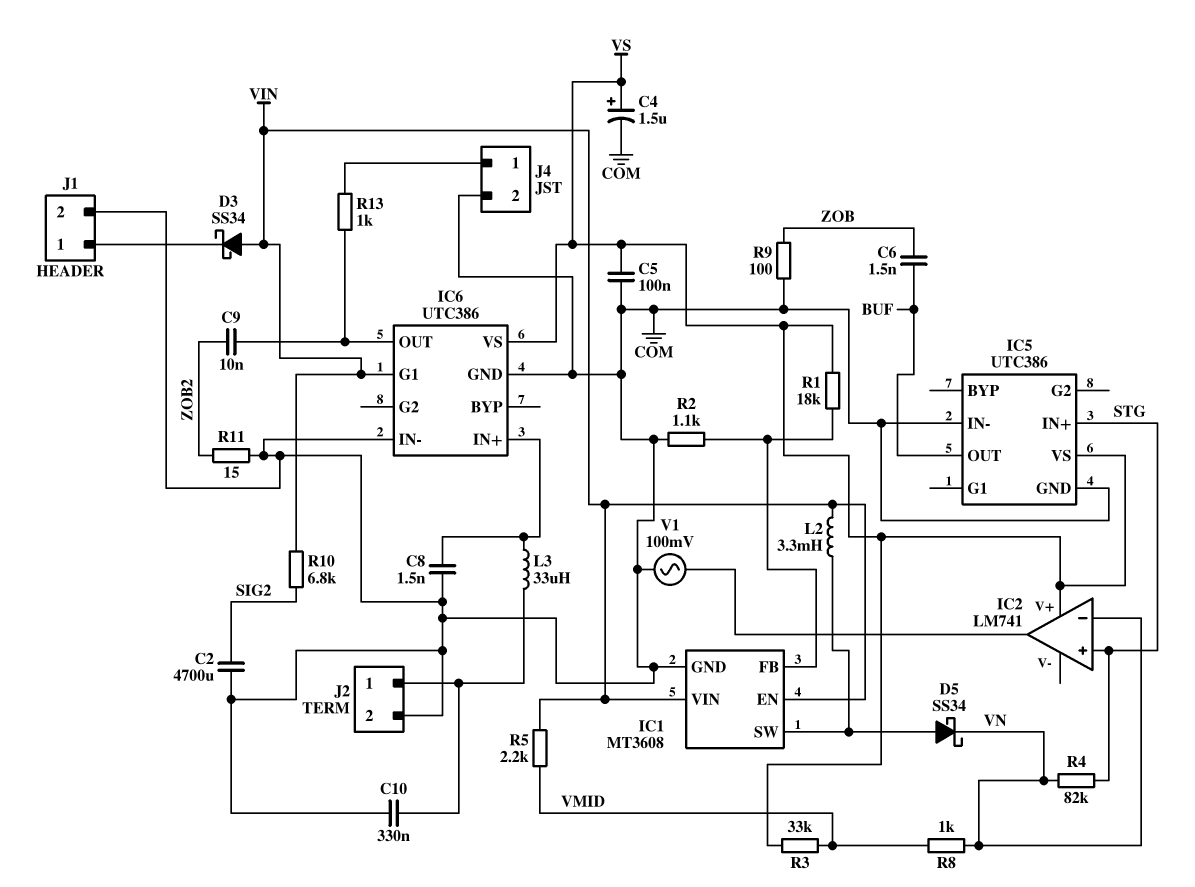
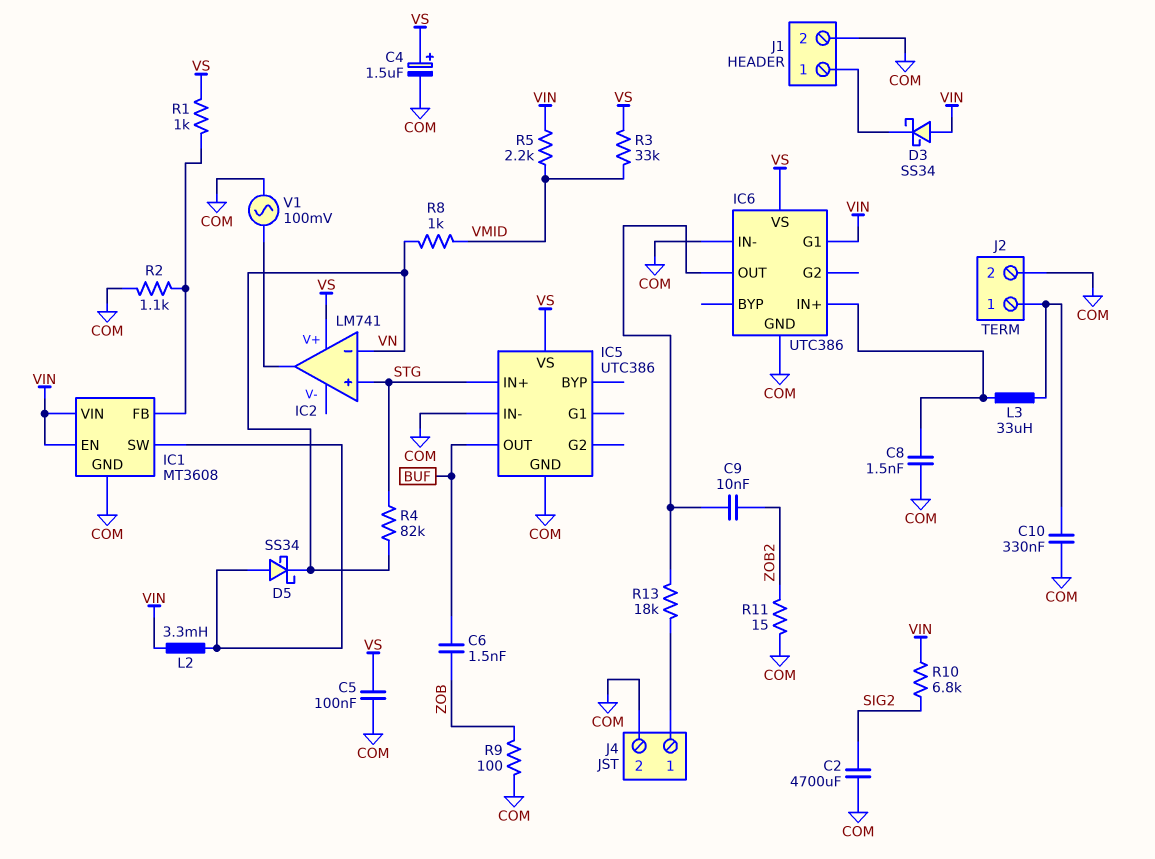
R1: 18k (IC1/FB, VS) -> 1k (IC1/FB, VS)
R13: 1k (IC6/OUT, J4/1) -> 18k (IC6/OUT, J4/1)

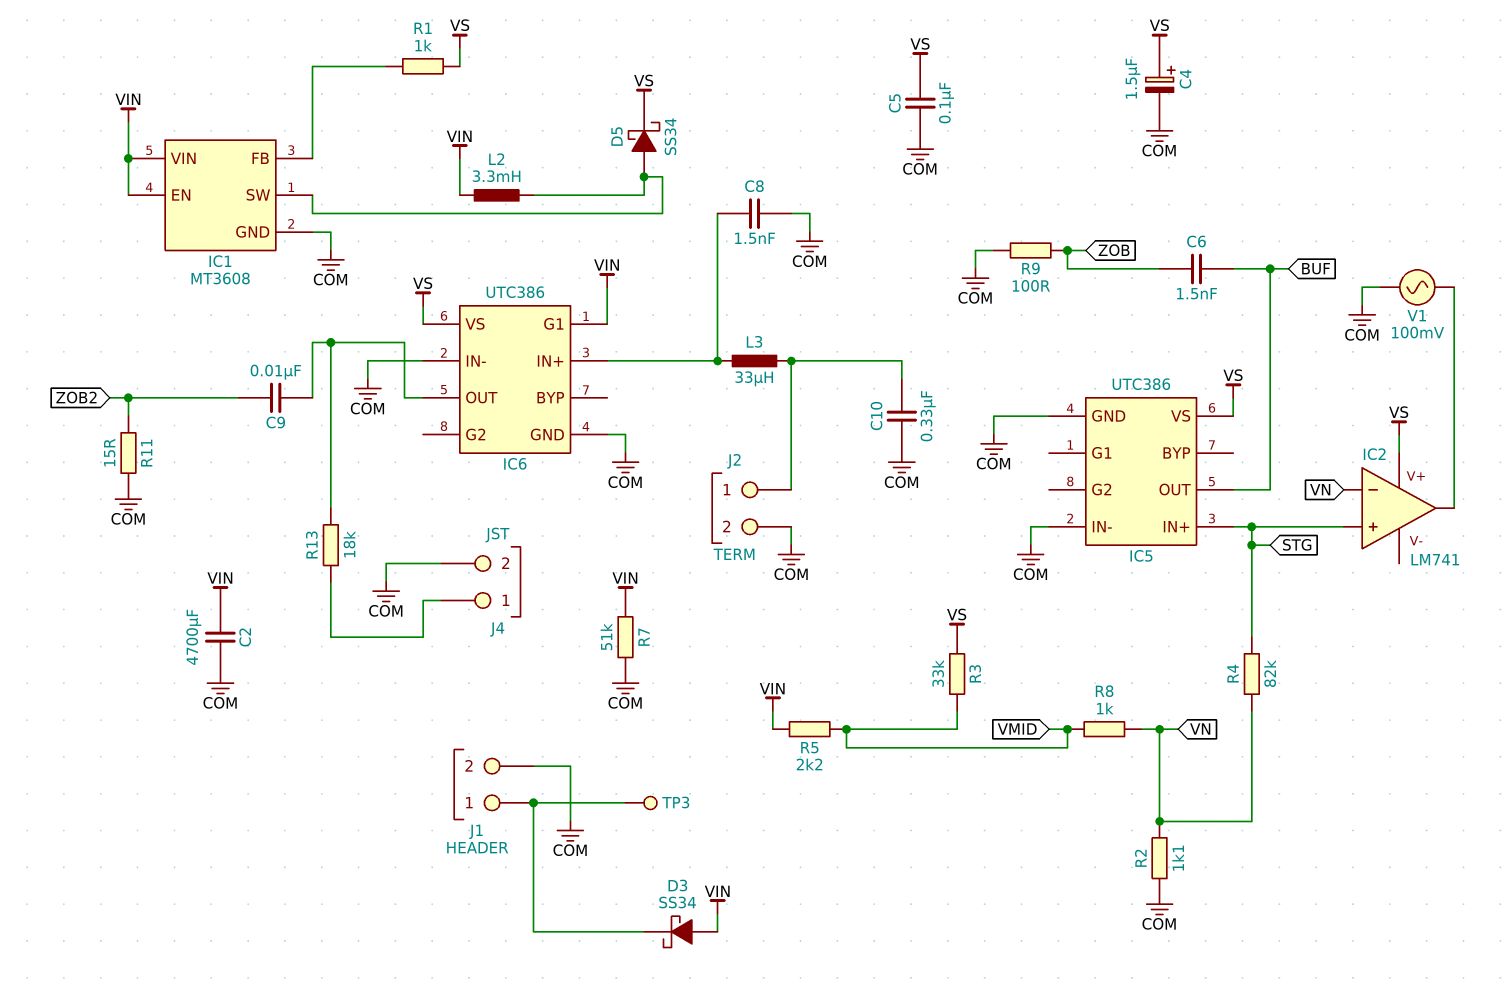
C2: 4700uF (COM, SIG2) -> 4700uF (COM, VIN)
D5: schottky SS34 (A IC1/SW, K VN) -> schottky SS34 (A IC1/SW, K VS)
R2: 1.1k (COM, IC1/FB) -> 1.1k (COM, VN)
R7: none -> 51k (COM, VIN)
R10: 6.8k (SIG2, VIN) -> none
TP3: none -> test point (J1/1)

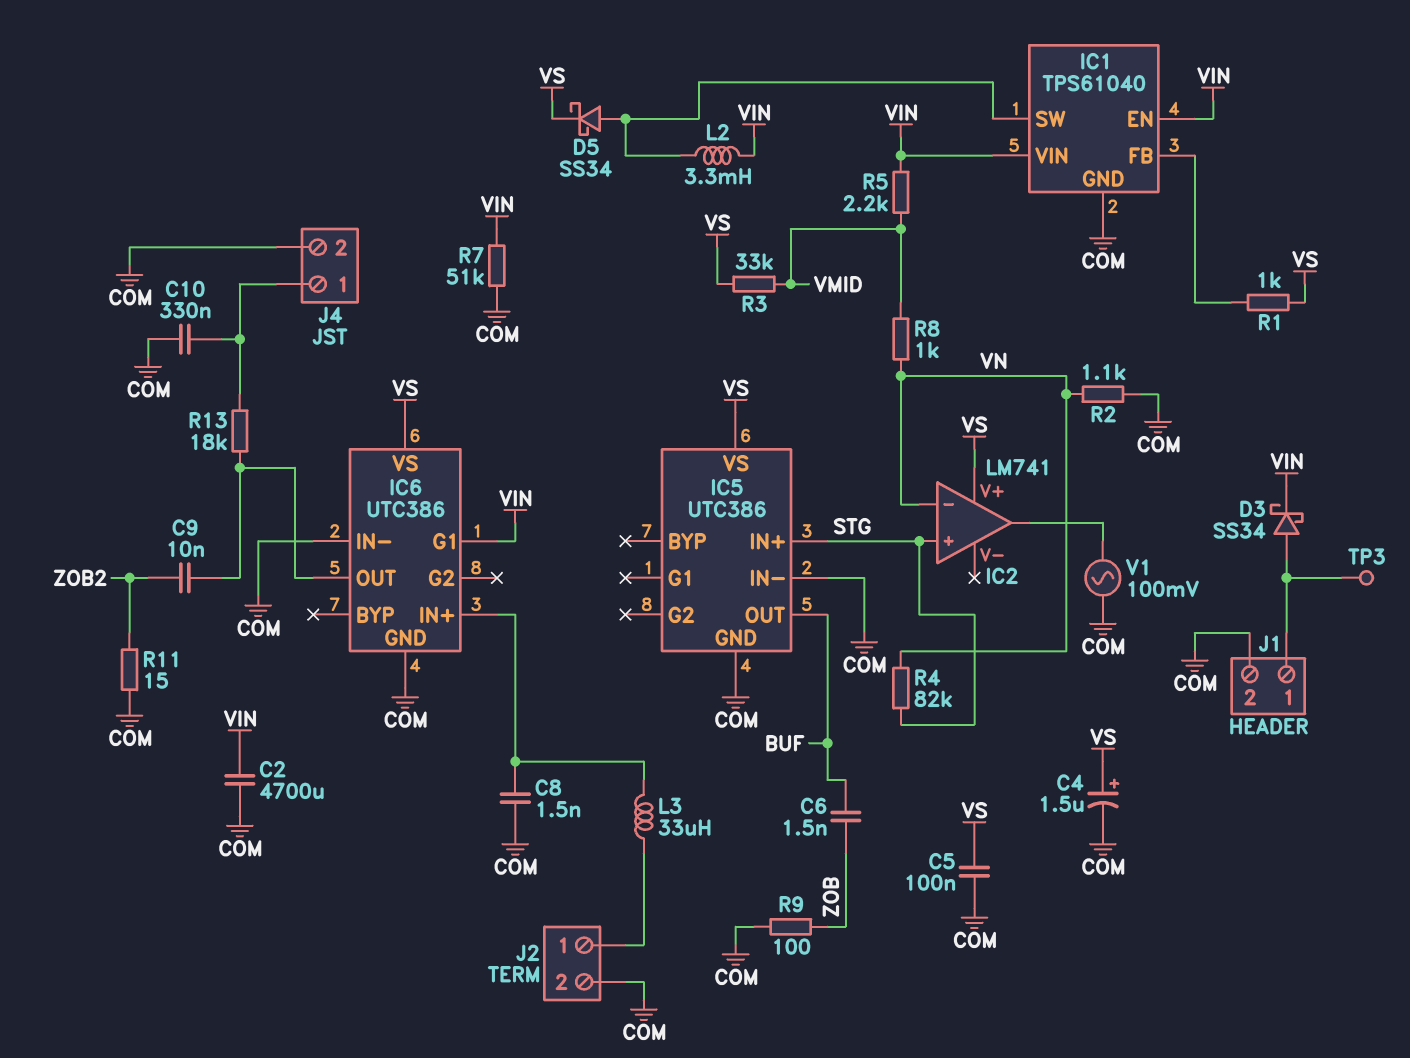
C10: 330nF (COM, J2/1) -> 330nF (COM, J4/1)
D3: schottky SS34 (A VIN, K J1/1) -> schottky SS34 (A J1/1, K VIN)
IC1: MT3608 -> TPS61040

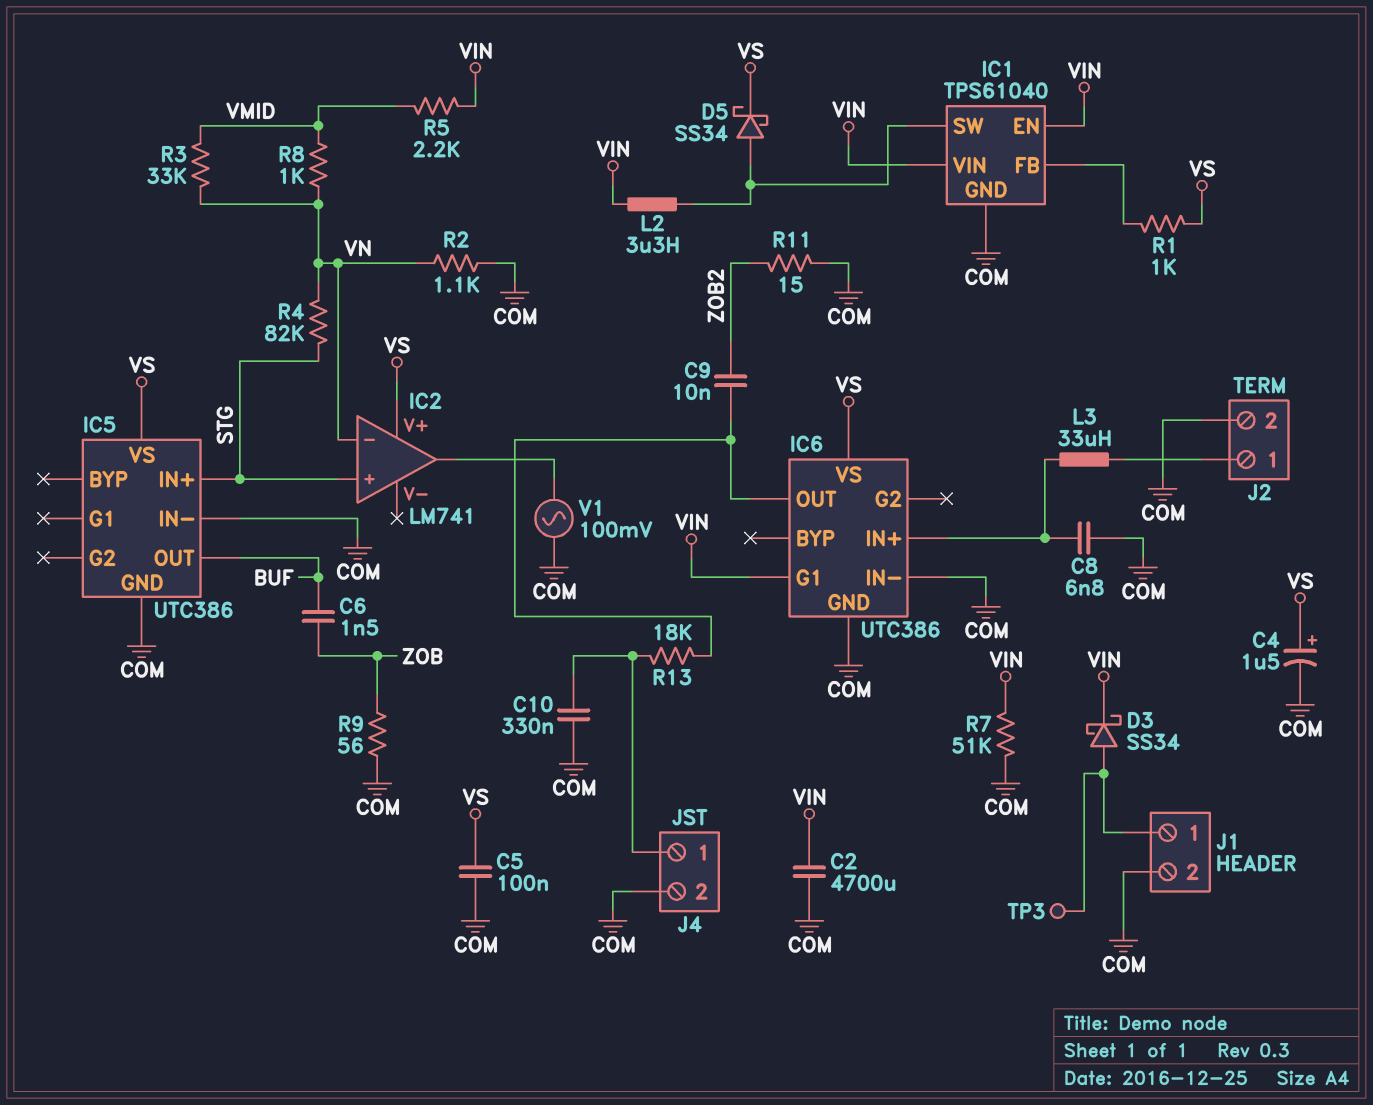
C8: 1.5nF (COM, IC6/IN+) -> 6.8nF (COM, IC6/IN+)
L2: 3.3mH (IC1/SW, VIN) -> 3.3uH (IC1/SW, VIN)
R3: 33k (VMID, VS) -> 33k (VMID, VN)
R9: 100 (COM, ZOB) -> 56 (COM, ZOB)

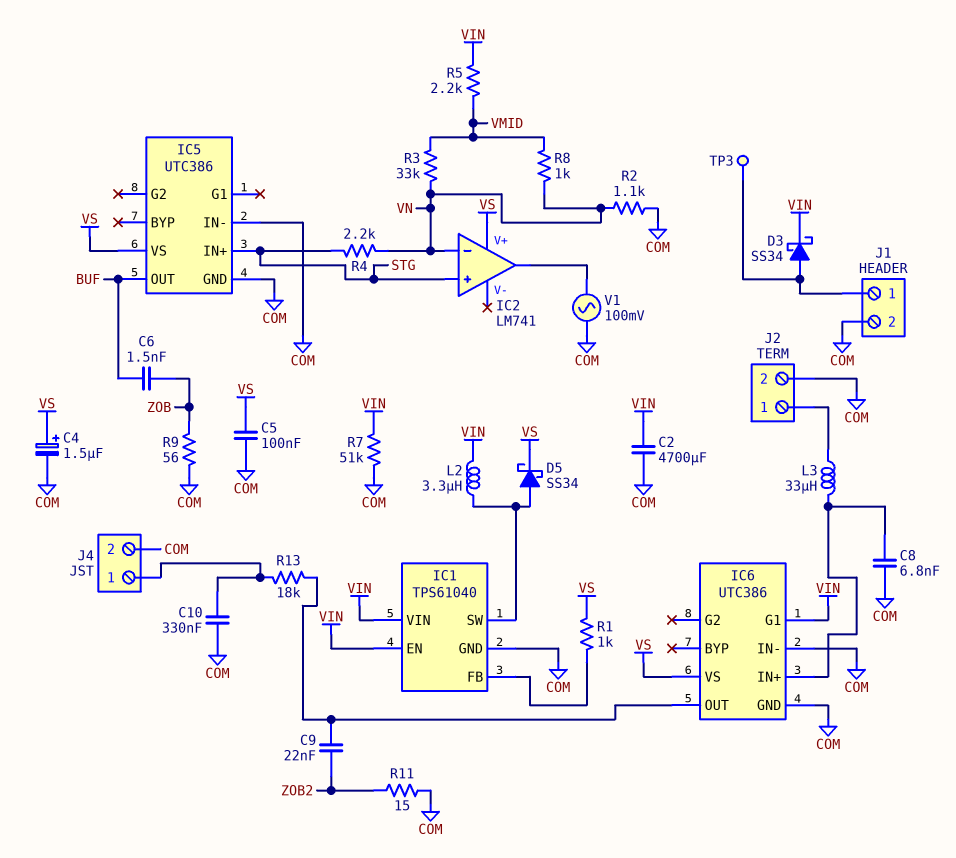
C9: 10nF (IC6/OUT, ZOB2) -> 22nF (IC6/OUT, ZOB2)
R4: 82k (STG, VN) -> 2.2k (STG, VN)

